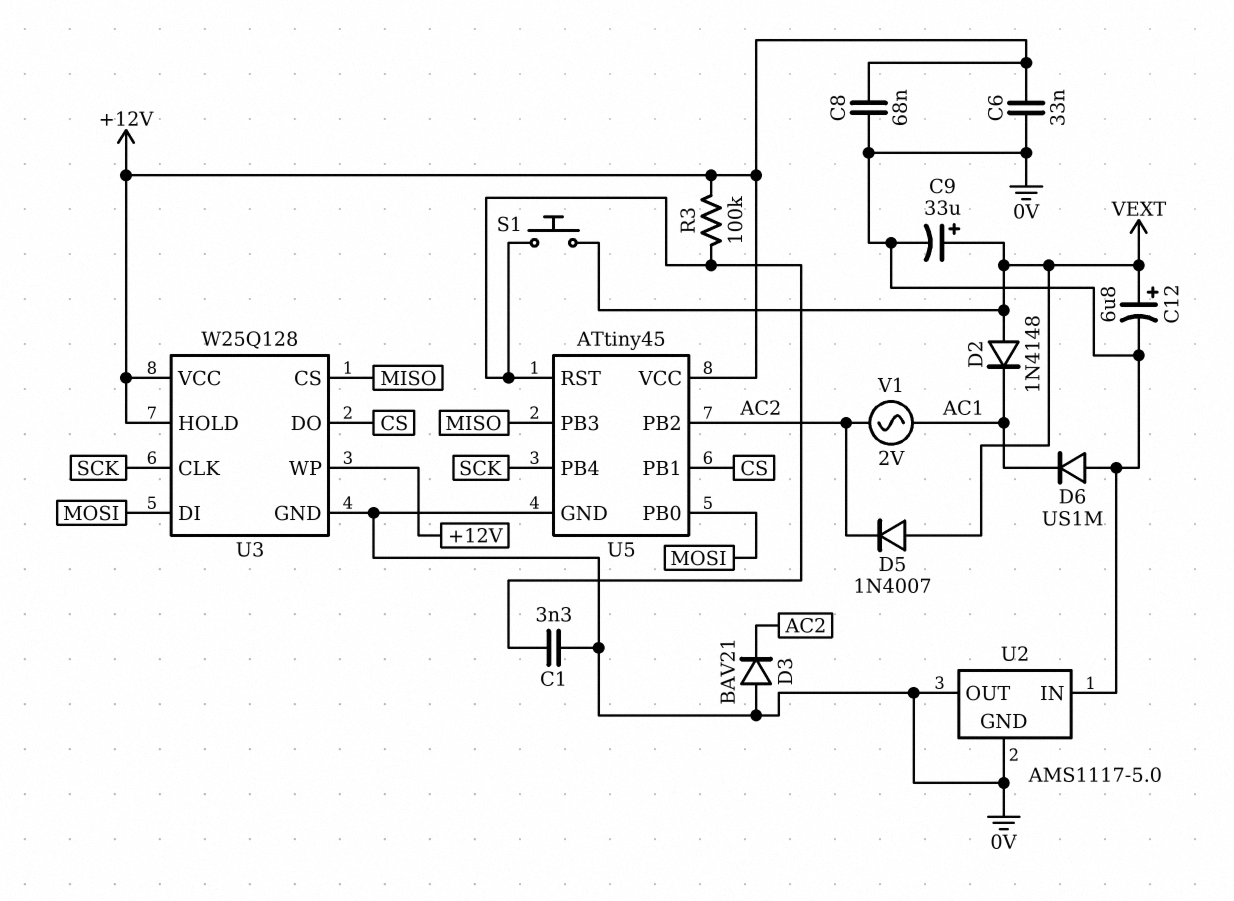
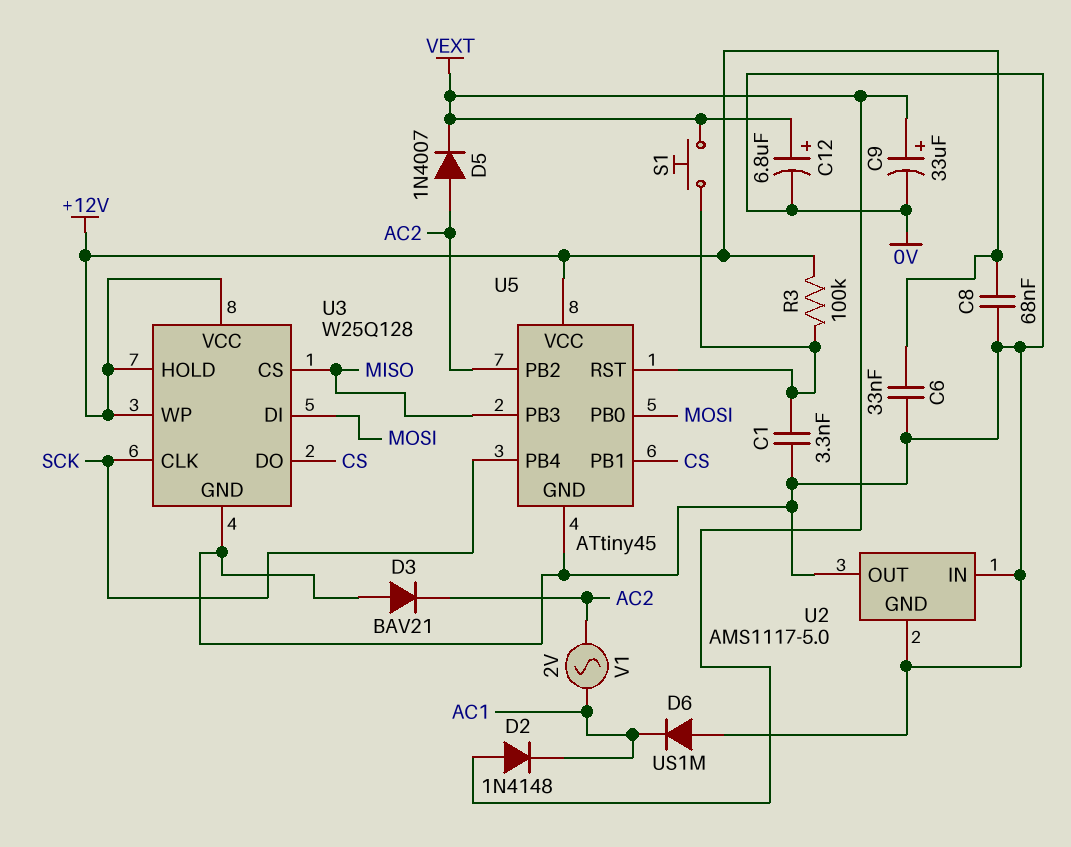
D5: diode 1N4007 (A VEXT, K AC2) -> diode 1N4007 (A AC2, K VEXT)

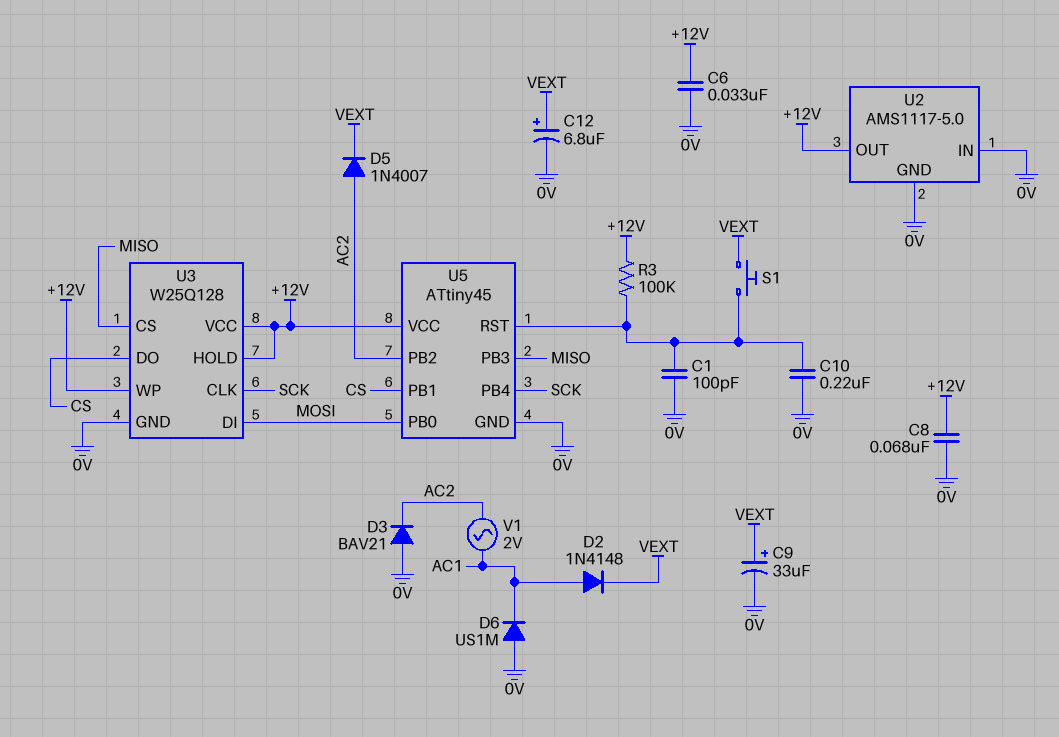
C1: 3.3nF (0V, U5/RST) -> 100pF (0V, U5/RST)
C10: none -> 220nF (0V, U5/RST)
D2: diode 1N4148 (A VEXT, K AC1) -> diode 1N4148 (A AC1, K VEXT)
U2 pin OUT: 0V -> +12V

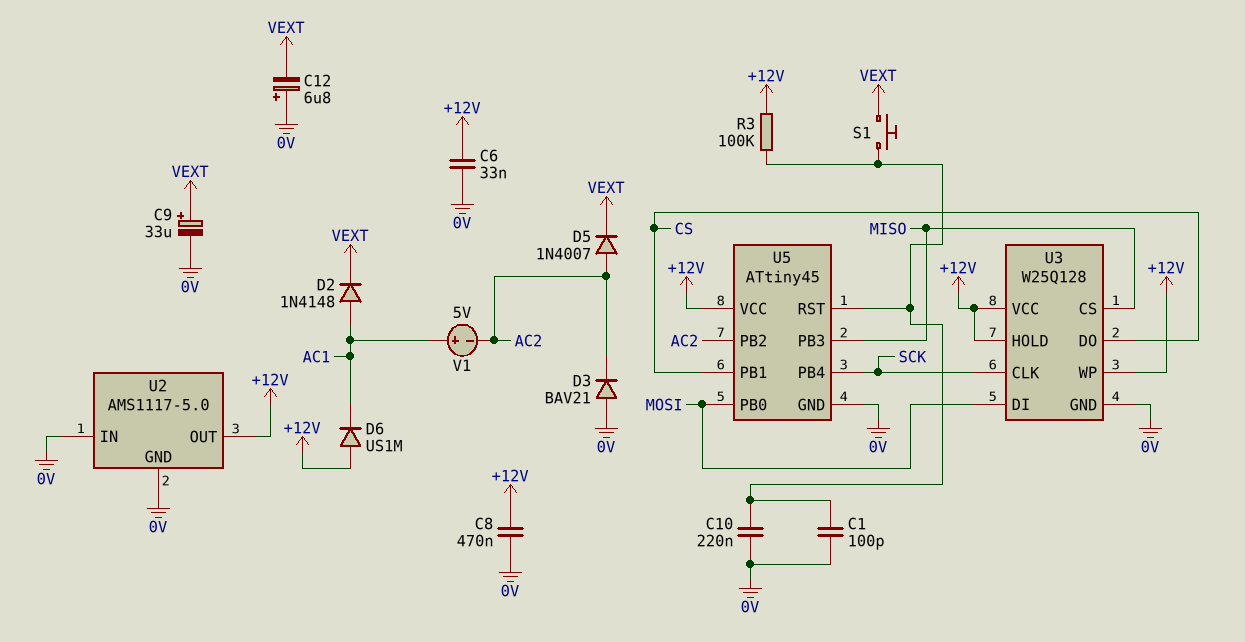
C8: 68nF (+12V, 0V) -> 470nF (+12V, 0V)
C12: 6.8uF (plus VEXT, minus 0V) -> 6.8uF (plus 0V, minus VEXT)
D6: diode US1M (A 0V, K AC1) -> diode US1M (A +12V, K AC1)
V1: AC 2V (AC1, AC2) -> 5V (plus AC1, minus AC2)

